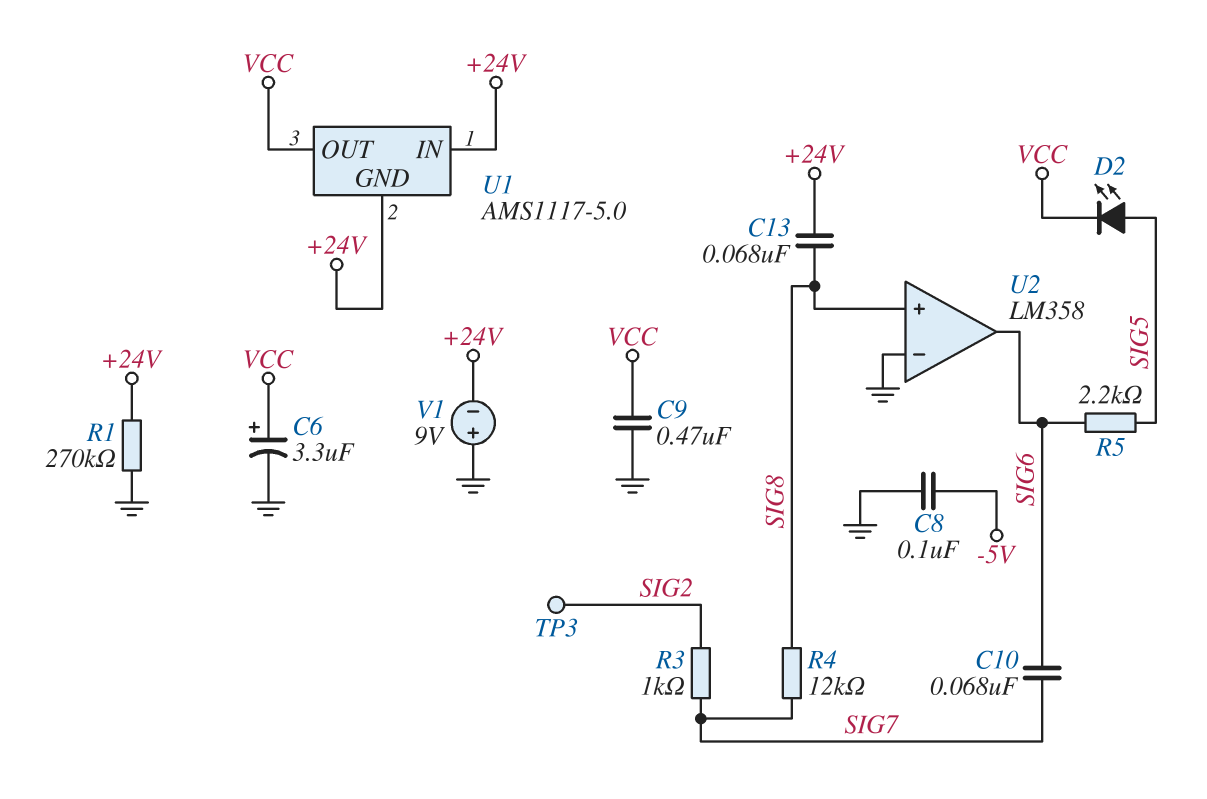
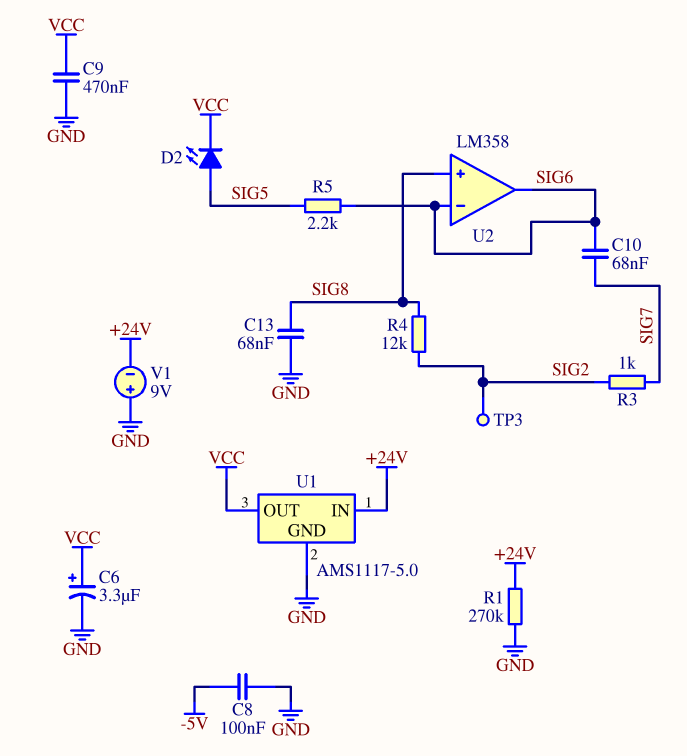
C13: 68nF (+24V, SIG8) -> 68nF (GND, SIG8)
R4: 12k (SIG7, SIG8) -> 12k (SIG2, SIG8)
U1 pin GND: +24V -> GND
U2 pin in-: GND -> SIG6

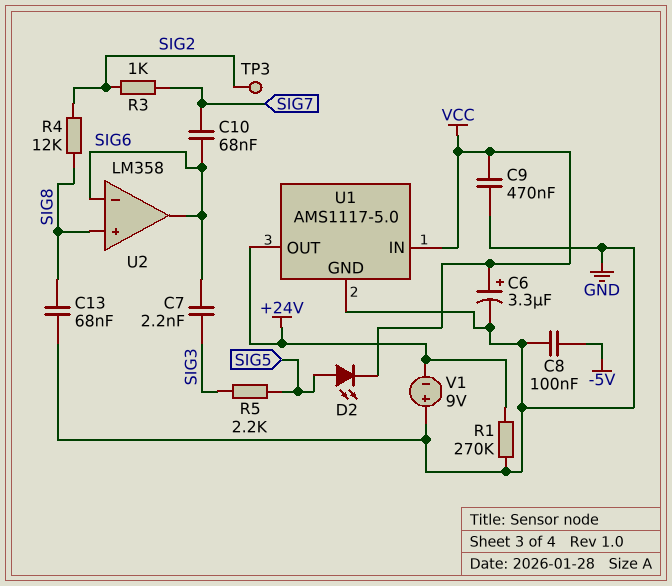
C7: none -> 2.2nF (SIG3, SIG6)
R5: 2.2k (SIG5, SIG6) -> 2.2k (SIG3, SIG5)
U1 pin IN: +24V -> VCC
U1 pin OUT: VCC -> +24V

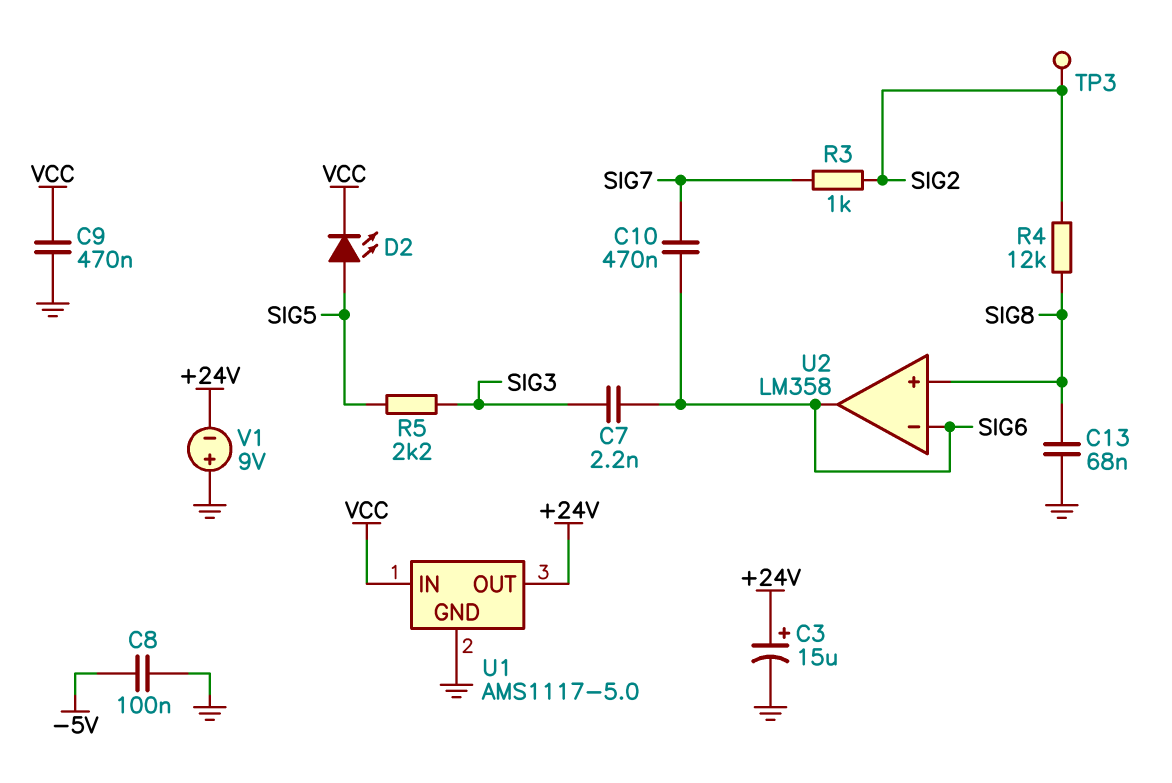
C3: none -> 15uF (plus +24V, minus GND)
C6: 3.3uF (plus VCC, minus GND) -> none
C10: 68nF (SIG6, SIG7) -> 470nF (SIG6, SIG7)
R1: 270k (+24V, GND) -> none

